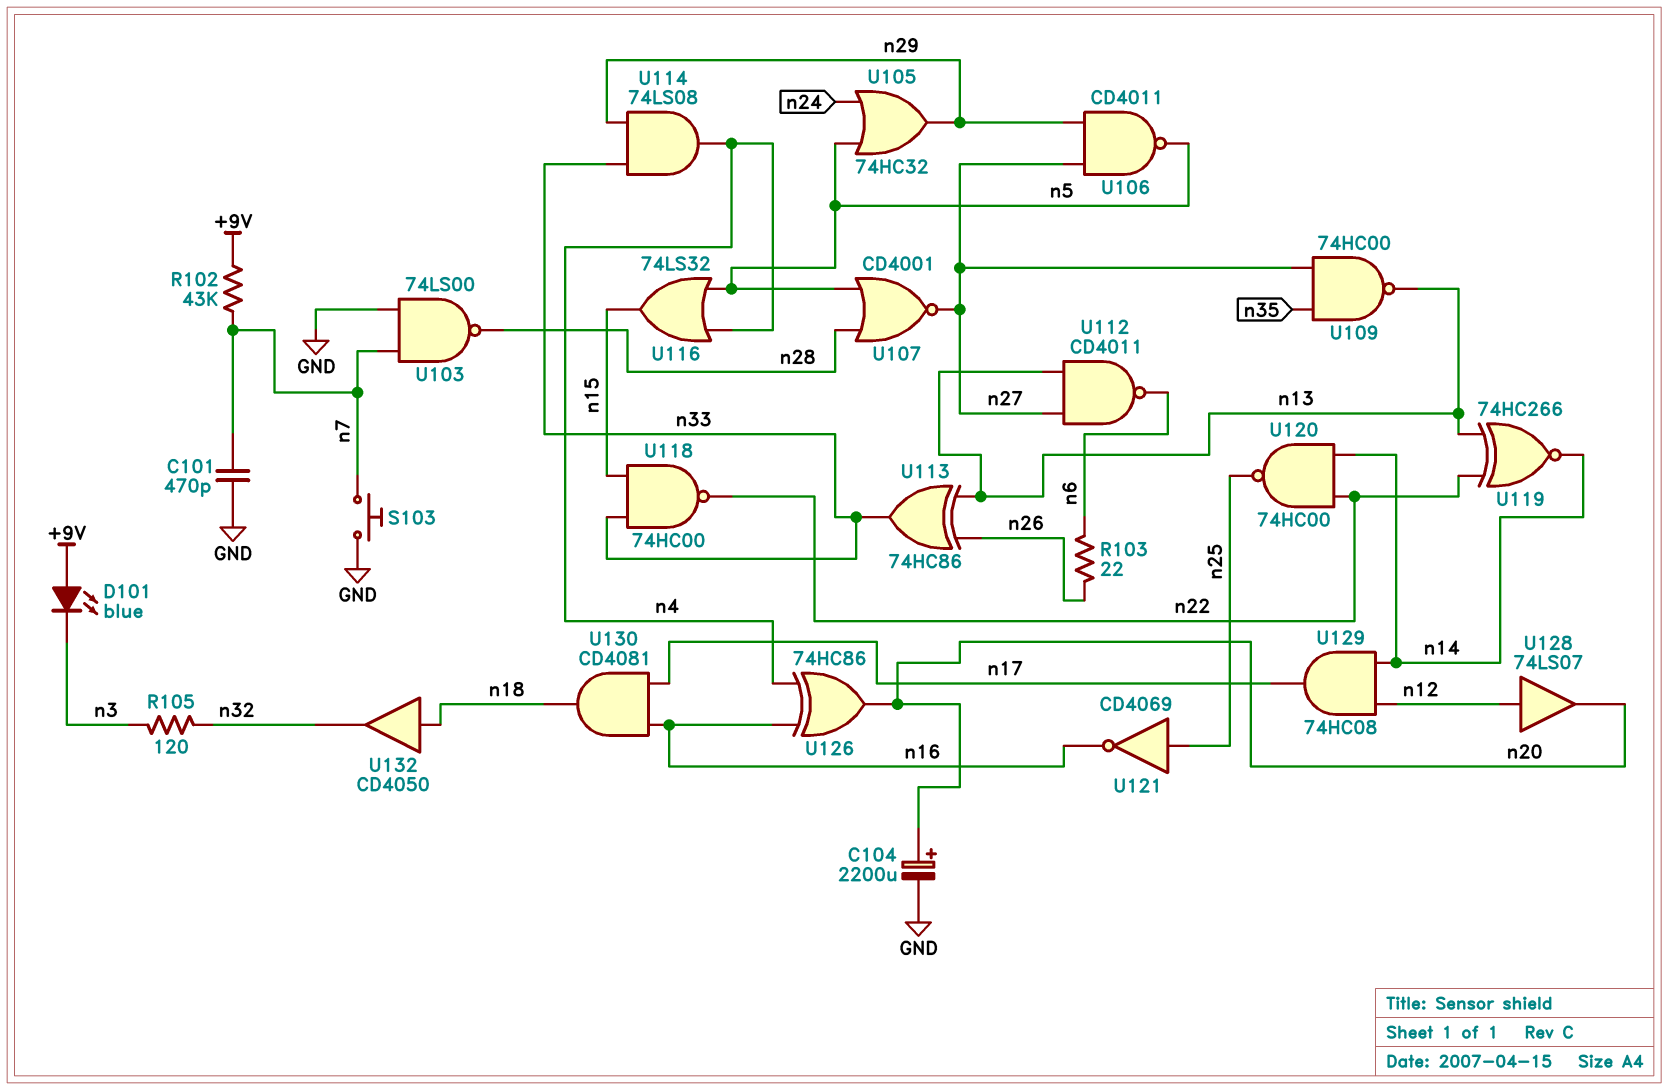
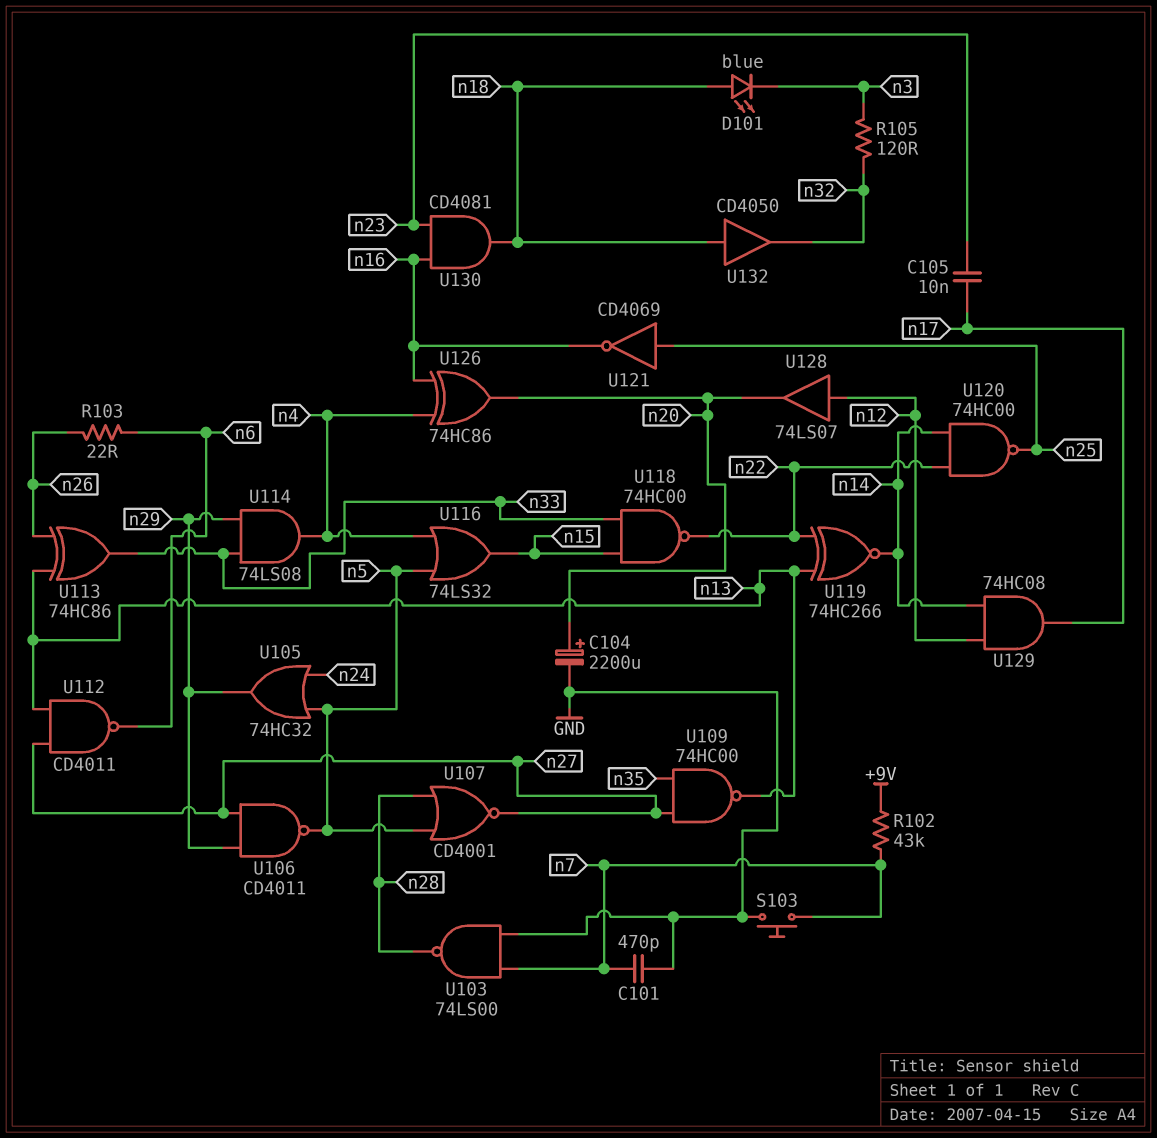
C105: none -> 10nF (n17, n23)
D101: LED blue (A +9V, K n3) -> LED blue (A n18, K n3)
U130: AND CD4081 (in n16, in n17, out n18) -> AND CD4081 (in n16, in n23, out n18)

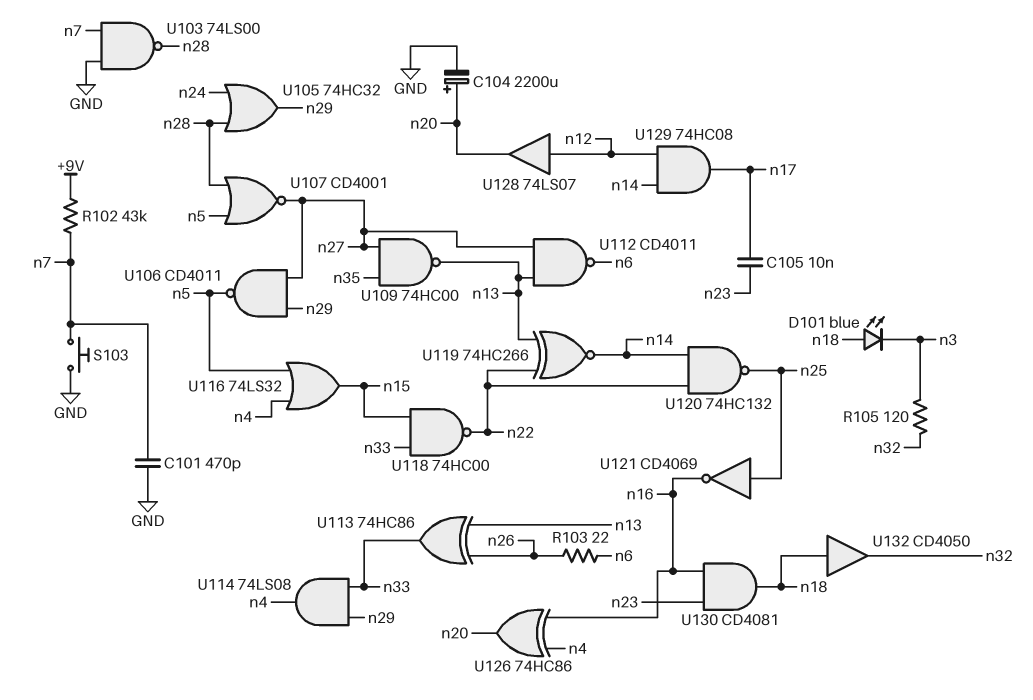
U105: OR 74HC32 (in n5, in n24, out n29) -> OR 74HC32 (in n24, in n28, out n29)
U120: NAND 74HC00 (in n14, in n22, out n25) -> NAND 74HC132 (in n14, in n22, out n25)

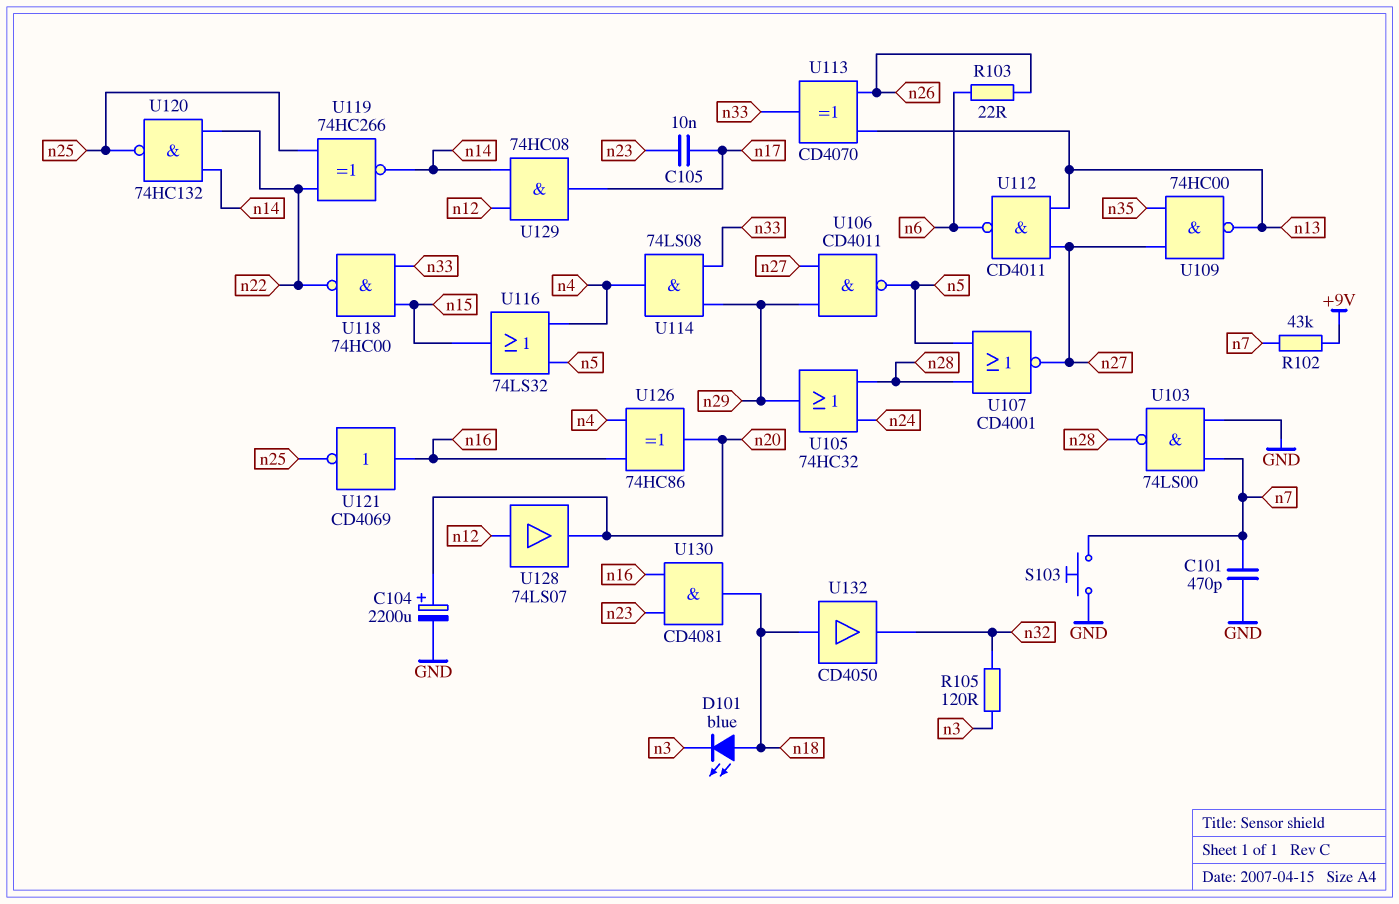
U113: XOR 74HC86 (in n13, in n26, out n33) -> XOR CD4070 (in n13, in n26, out n33)
U119: XNOR 74HC266 (in n13, in n22, out n14) -> XNOR 74HC266 (in n22, in n25, out n14)
U121: NOT CD4069 (in n25, out n16) -> NOT CD4069 (in n16, out n25)

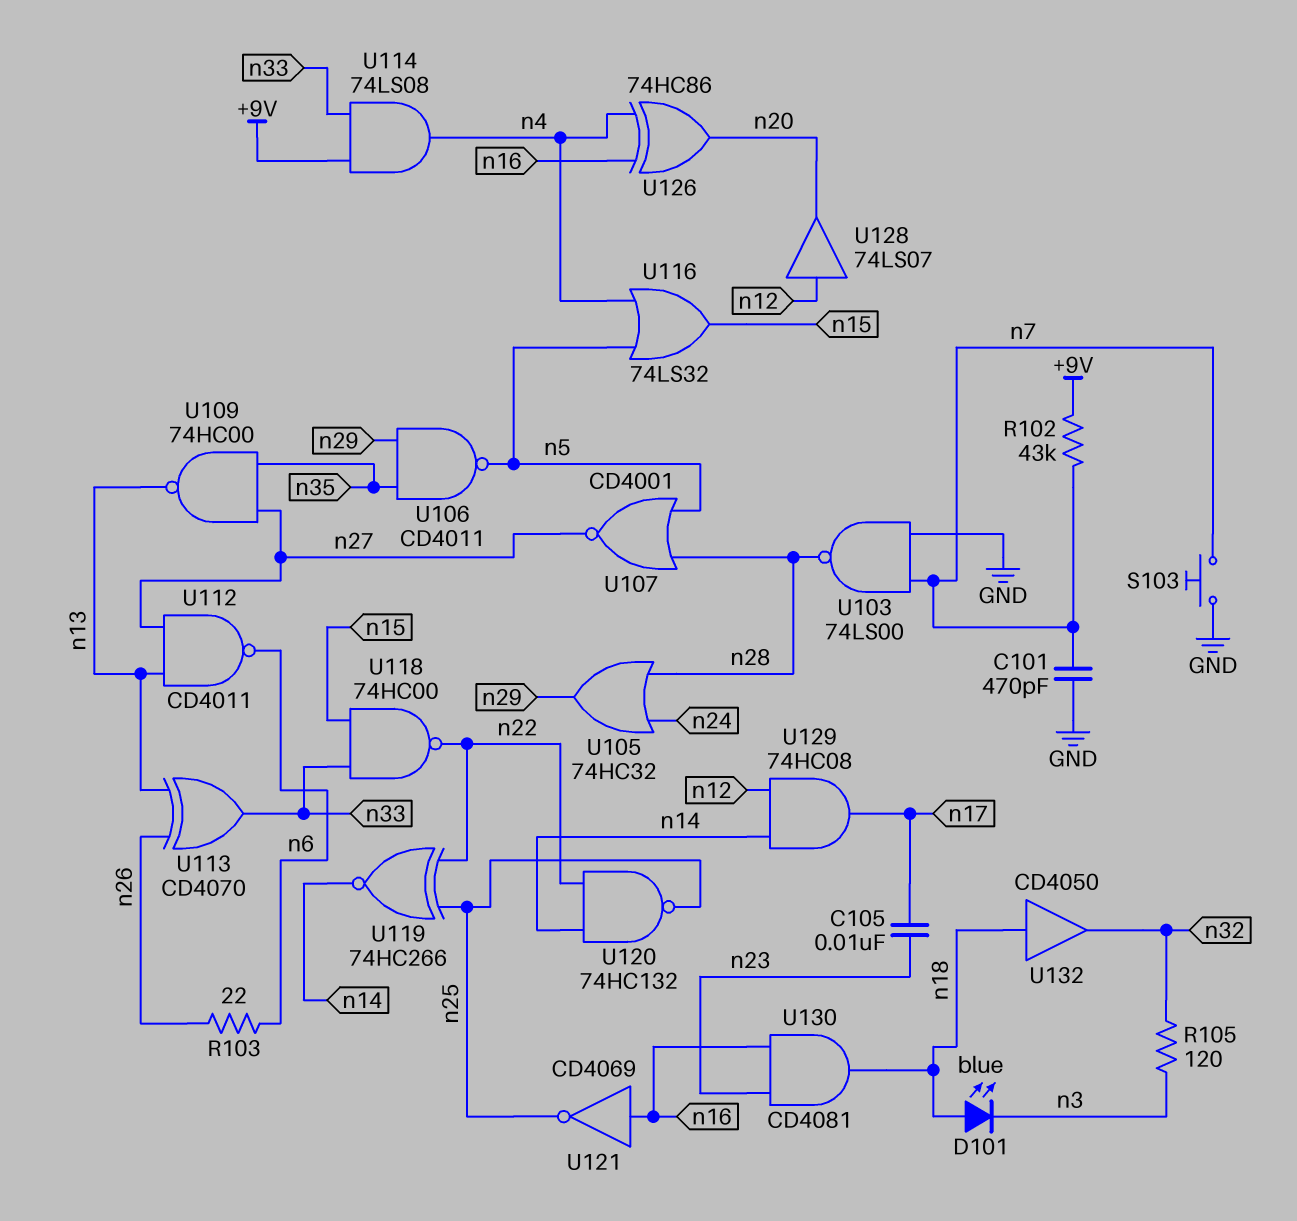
C104: 2200uF (plus n20, minus GND) -> none
U106: NAND CD4011 (in n27, in n29, out n5) -> NAND CD4011 (in n29, in n35, out n5)
U114: AND 74LS08 (in n29, in n33, out n4) -> AND 74LS08 (in +9V, in n33, out n4)

